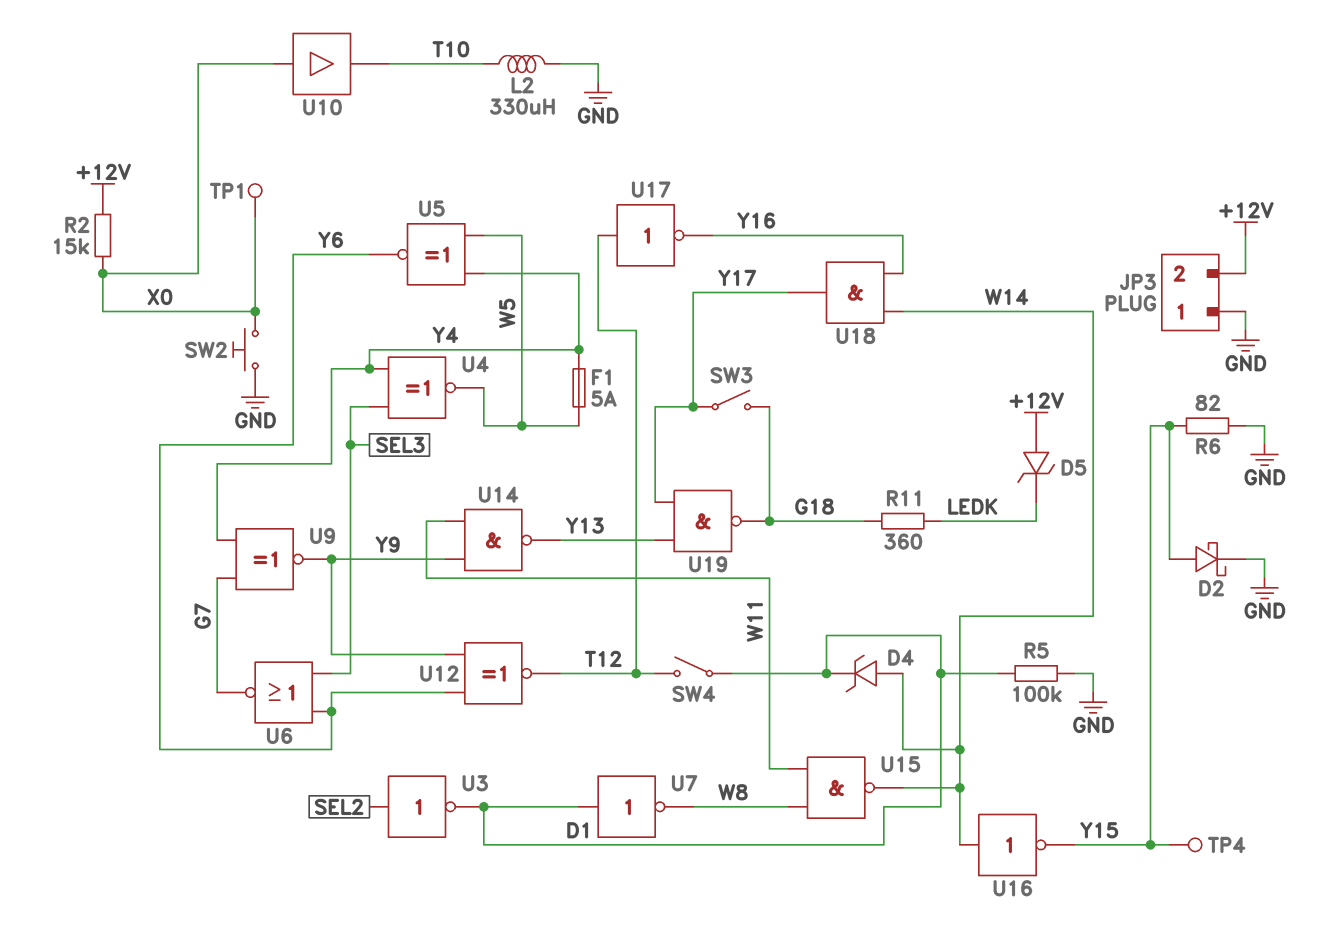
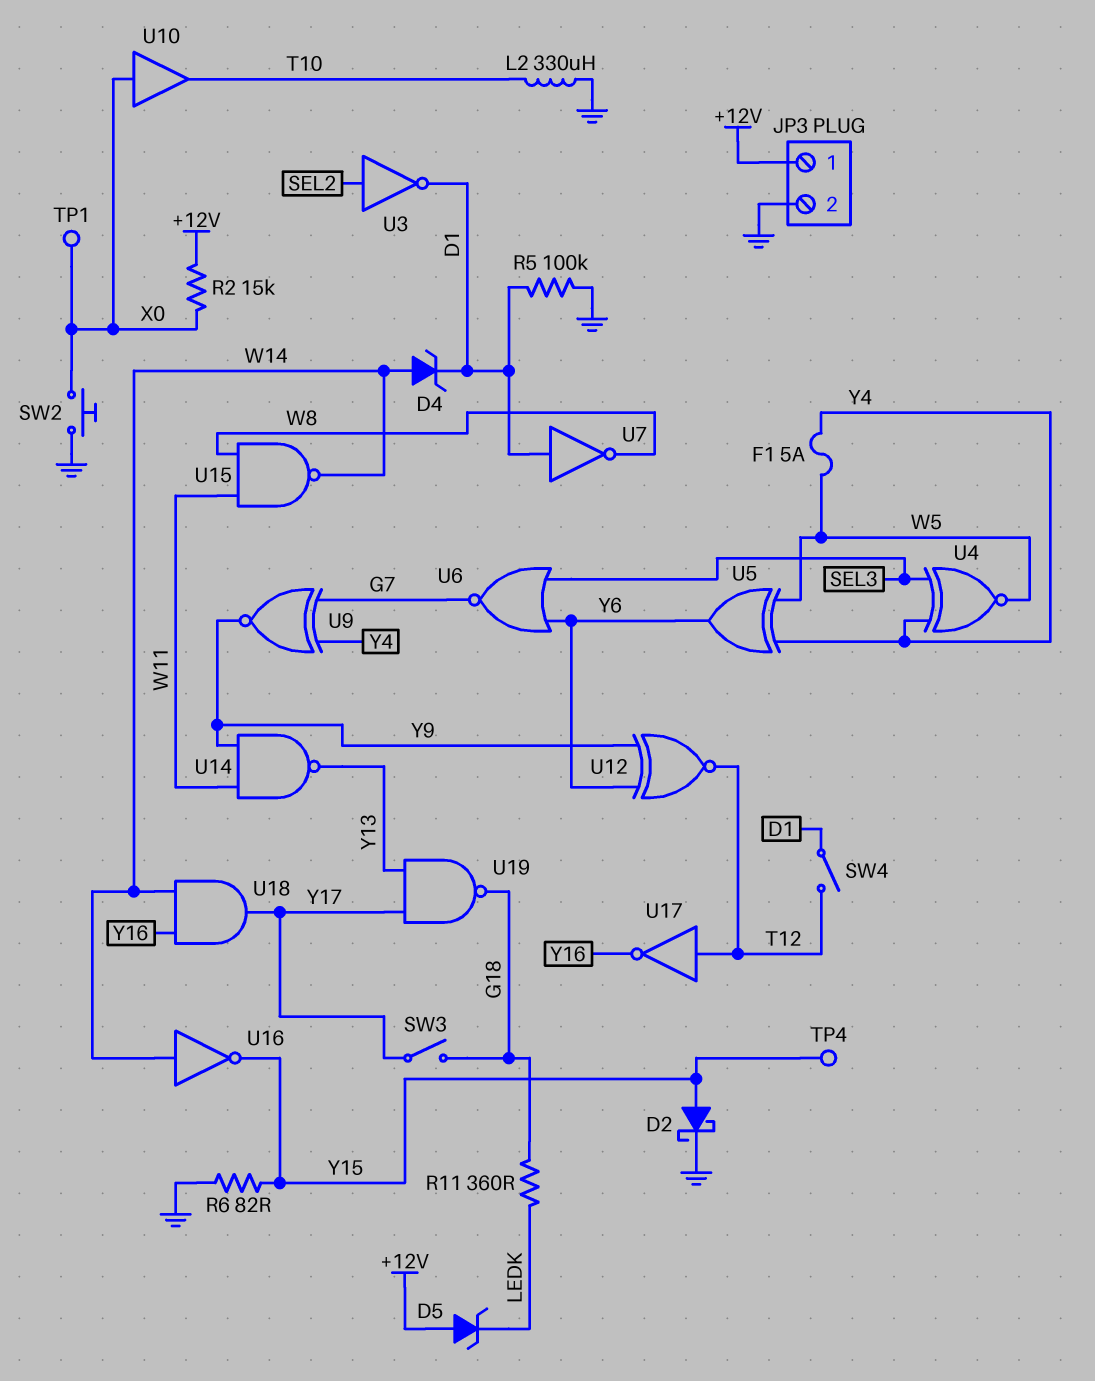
JP3 pin 1: GND -> +12V
JP3 pin 2: +12V -> GND
U5: XNOR (in W5, in Y4, out Y6) -> XOR (in W5, in Y4, out Y6)

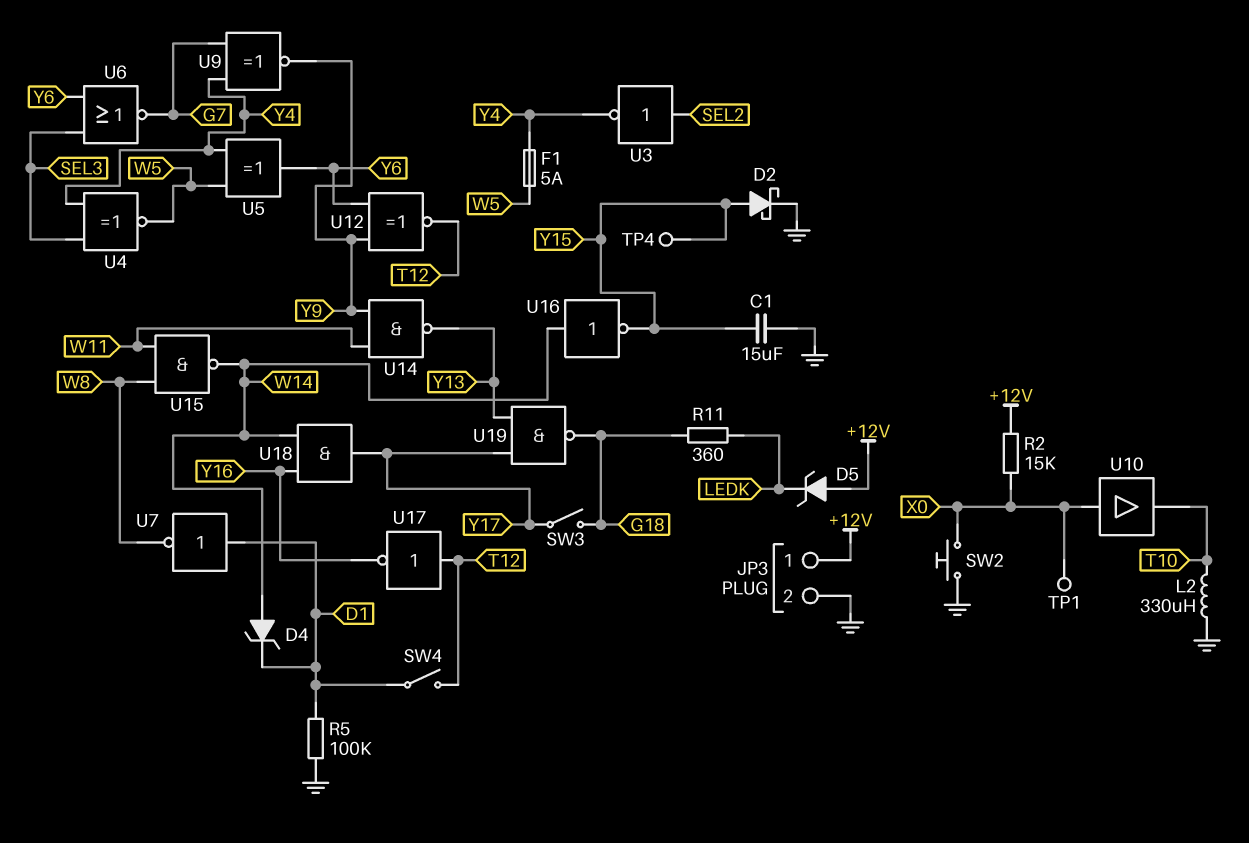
C1: none -> 15uF (GND, Y15)
R6: 82 (GND, Y15) -> none
U3: NOT (in SEL2, out D1) -> NOT (in SEL2, out Y4)

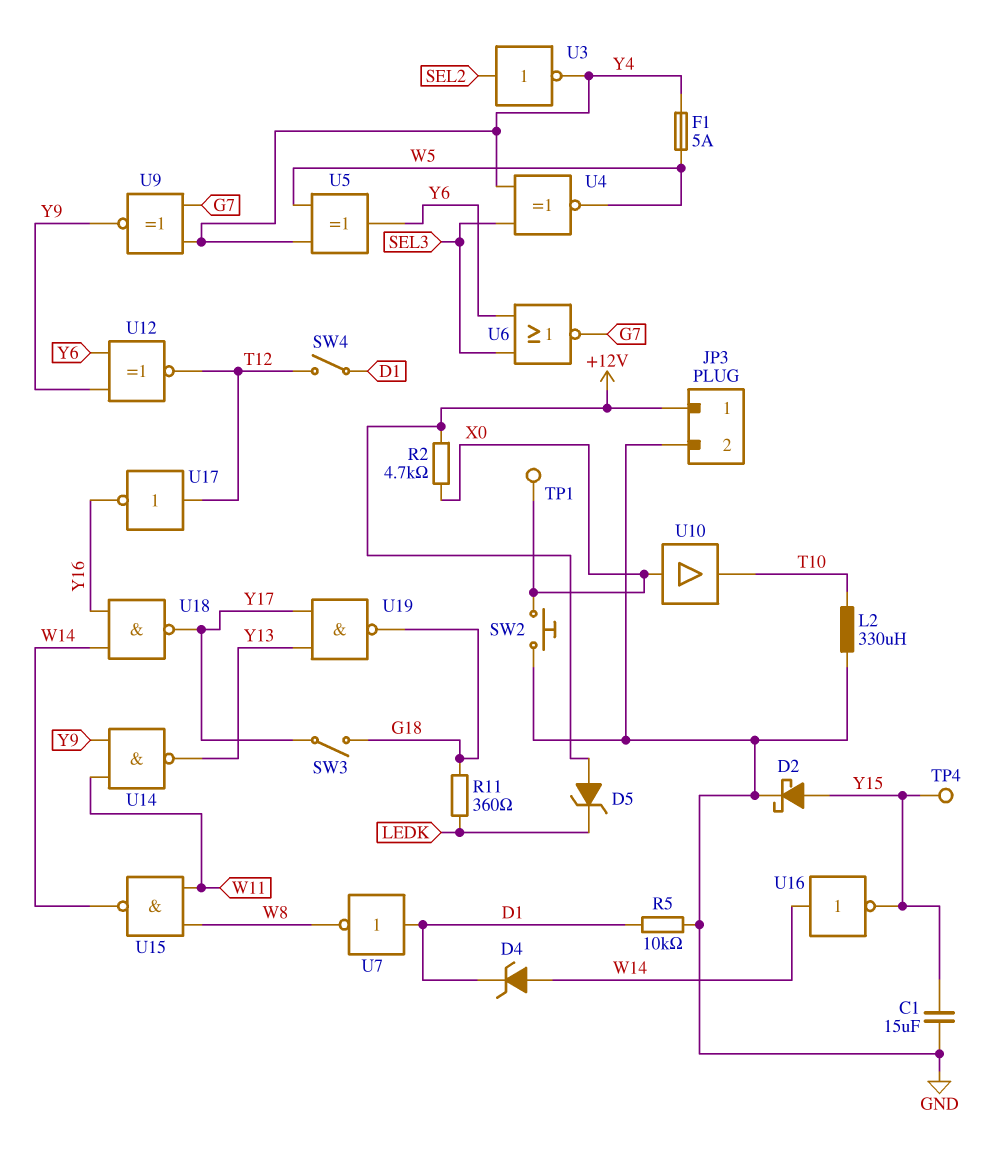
R2: 15k (+12V, X0) -> 4.7k (+12V, X0)
R5: 100k (D1, GND) -> 10k (D1, GND)
U18: AND (in W14, in Y16, out Y17) -> NAND (in W14, in Y16, out Y17)

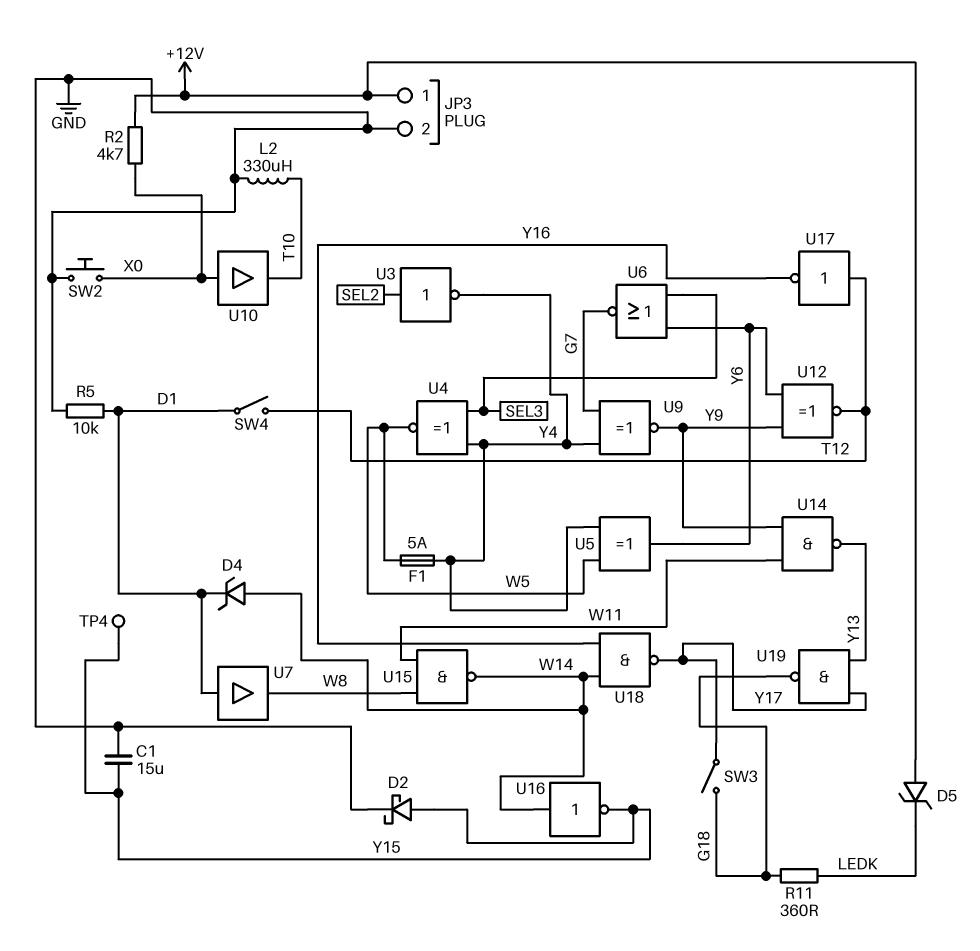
TP1: test point (X0) -> none
U7: NOT (in D1, out W8) -> buffer (in D1, out W8)

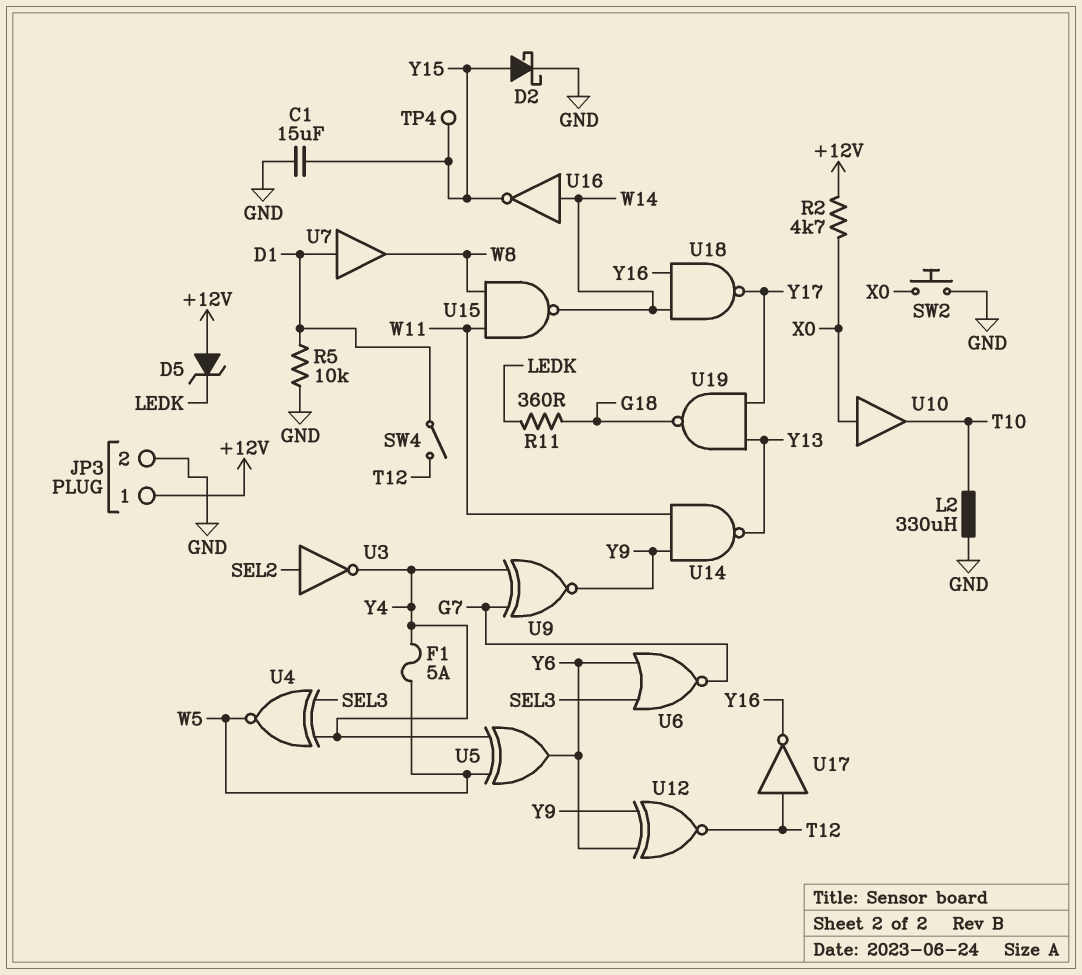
D4: zener (A W14, K D1) -> none
SW3: switch (G18, Y17) -> none

